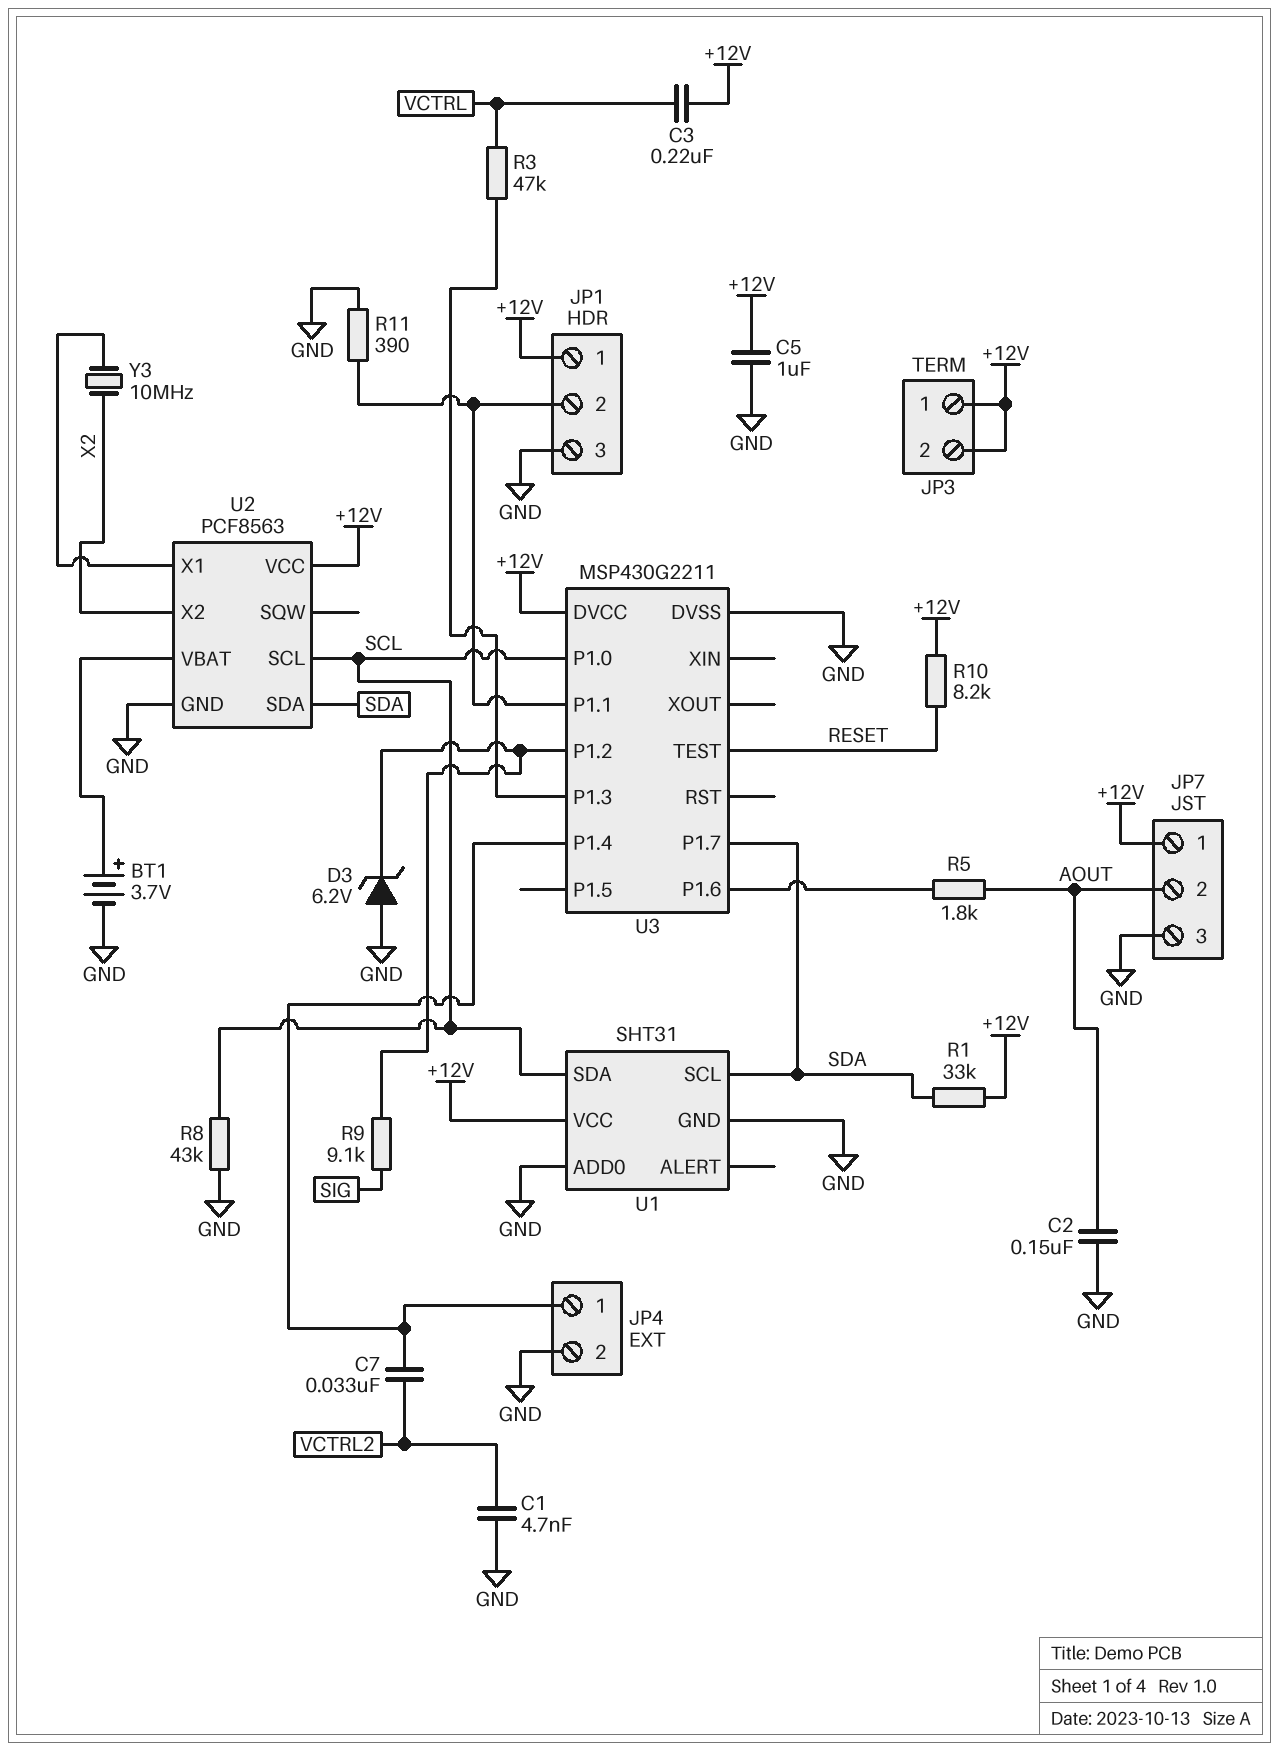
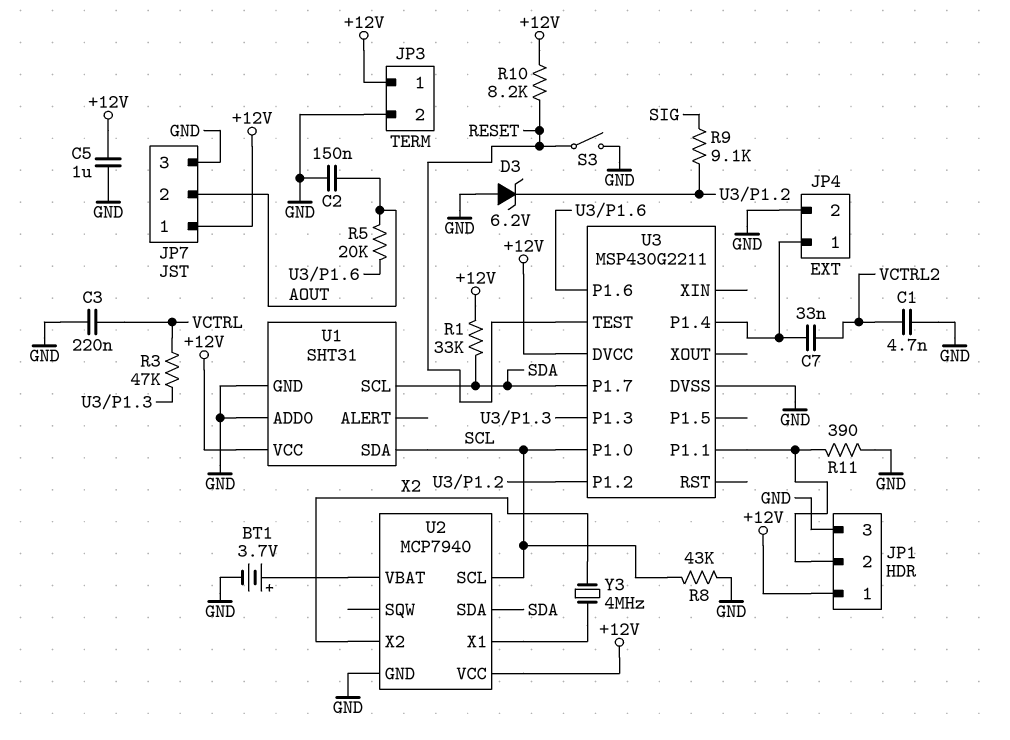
C3: 220nF (+12V, VCTRL) -> 220nF (GND, VCTRL)
JP3 pin 2: +12V -> GND
R5: 1.8k (AOUT, U3/P1.6) -> 20k (AOUT, U3/P1.6)
S3: none -> switch (GND, RESET)
U2: PCF8563 -> MCP7940
Y3: 10MHz (U2/X1, X2) -> 4MHz (U2/X1, X2)

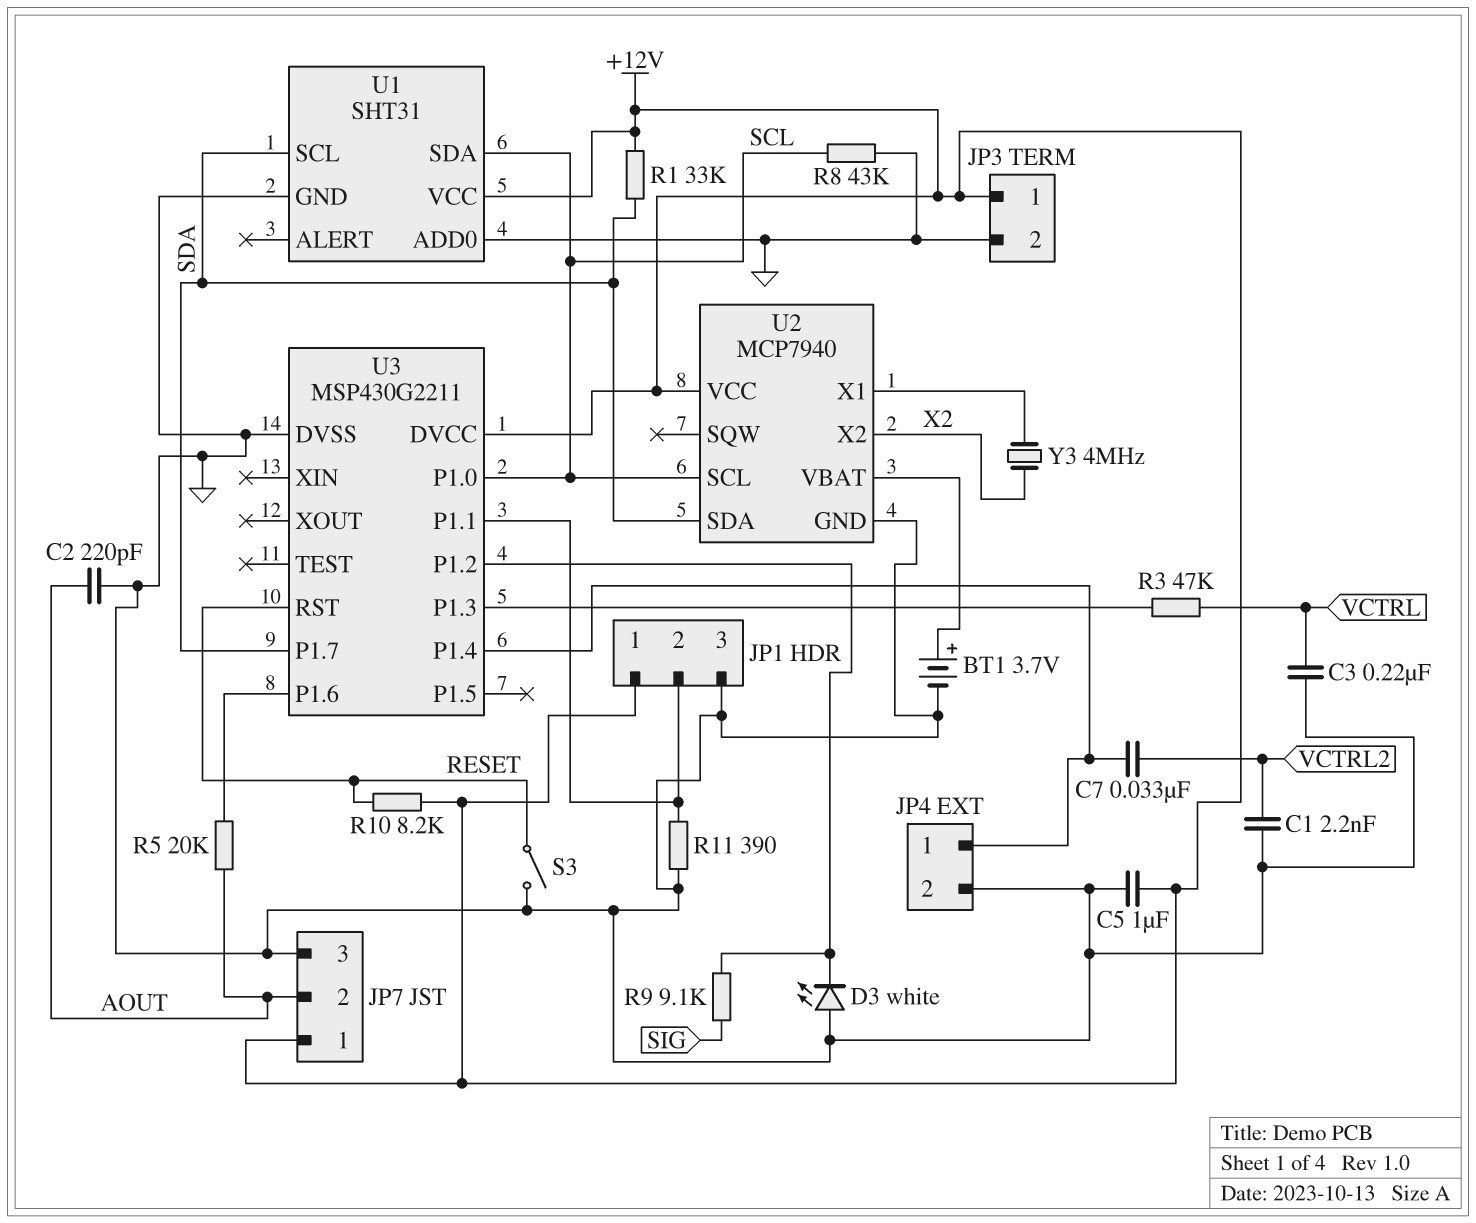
C1: 4.7nF (GND, VCTRL2) -> 2.2nF (GND, VCTRL2)
C2: 150nF (AOUT, GND) -> 220pF (AOUT, GND)
D3: zener 6.2V (A GND, K U3/P1.2) -> LED white (A GND, K U3/P1.2)
U3 pin RST: none -> RESET
U3 pin TEST: RESET -> none

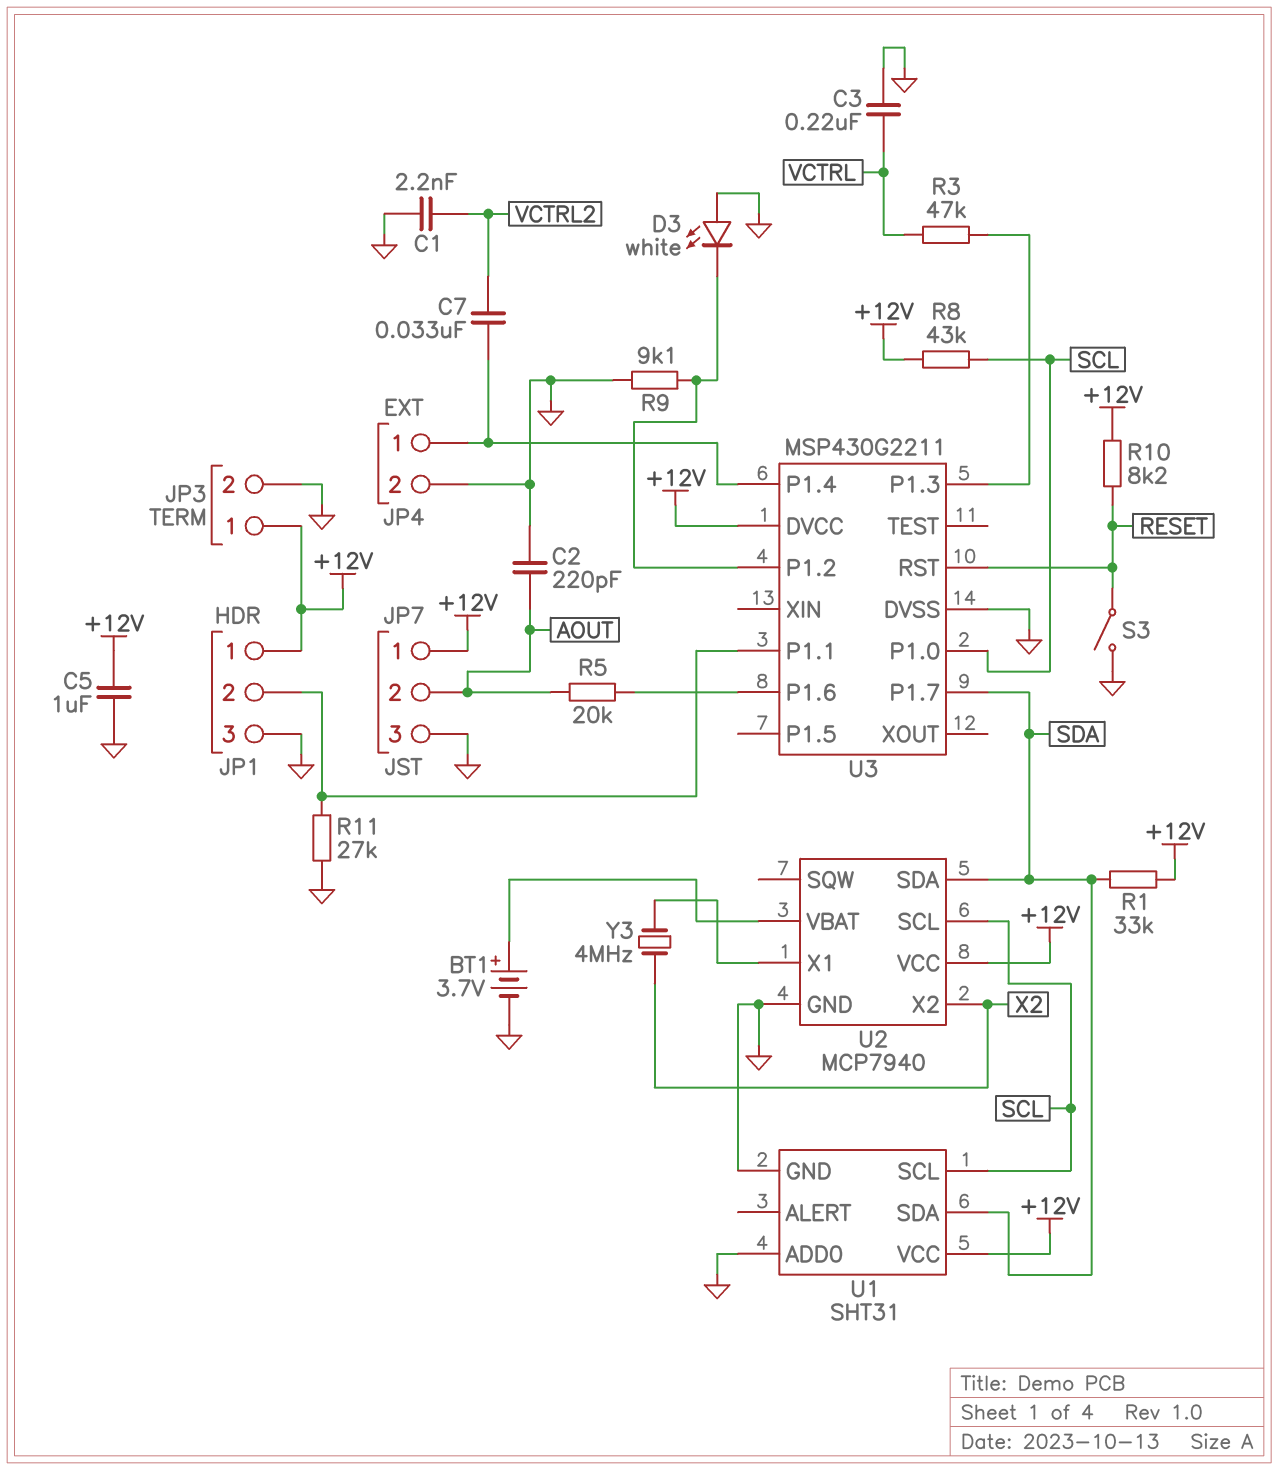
R8: 43k (GND, SCL) -> 43k (+12V, SCL)
R9: 9.1k (SIG, U3/P1.2) -> 9.1k (GND, U3/P1.2)
R11: 390 (GND, JP1/2) -> 27k (GND, JP1/2)
U1 pin SCL: SDA -> SCL
U1 pin SDA: SCL -> SDA

